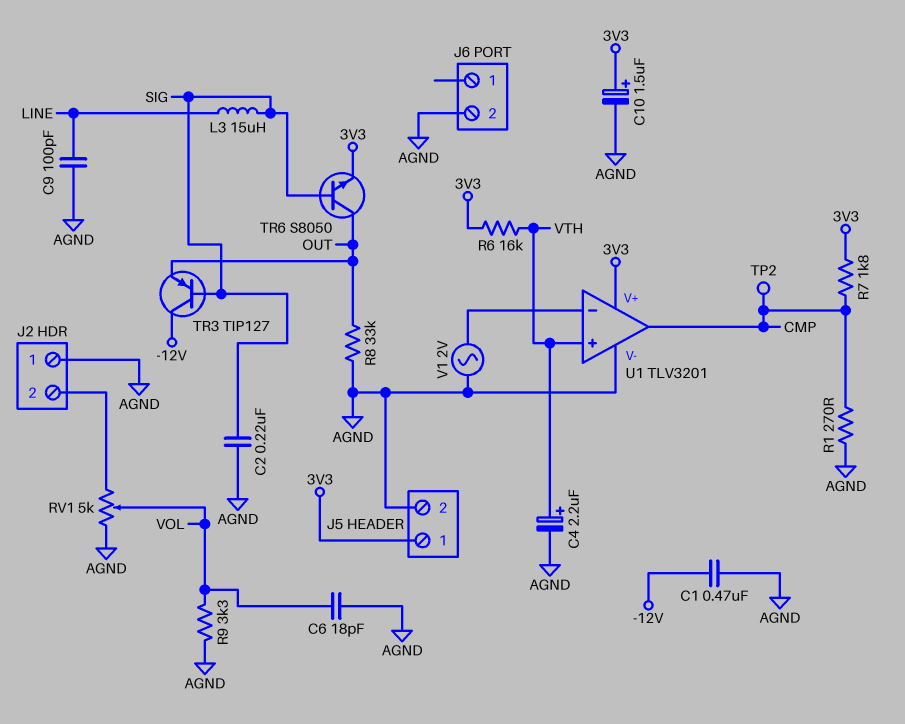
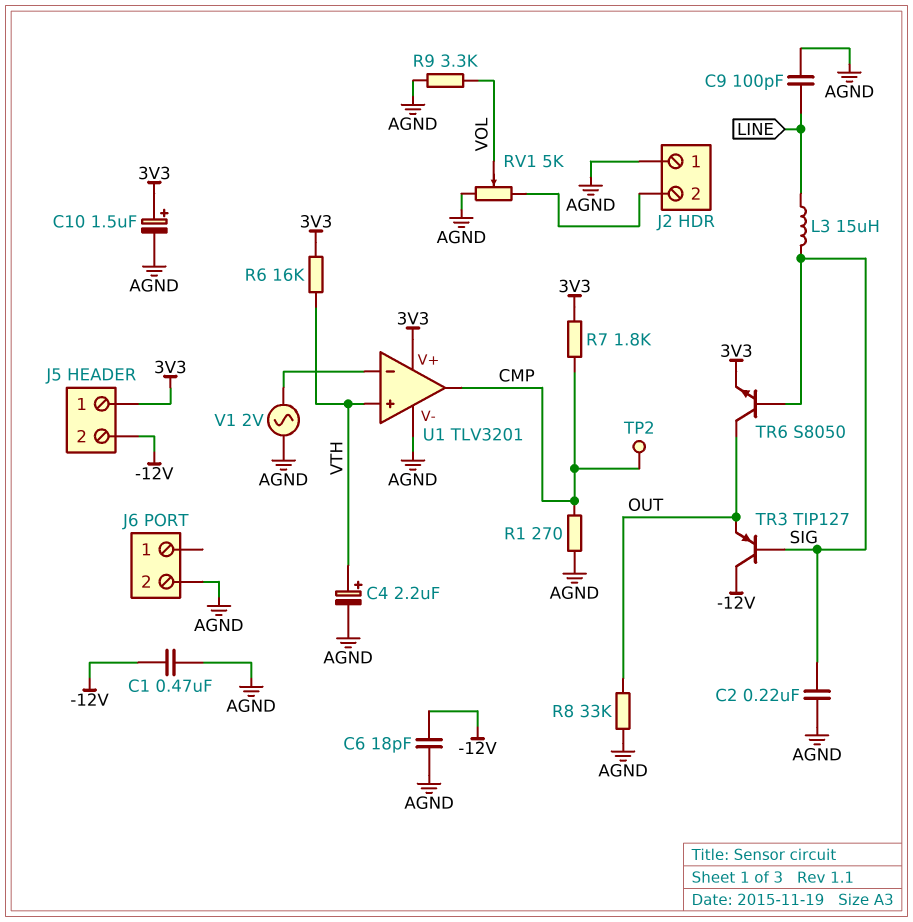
C6: 18pF (AGND, VOL) -> 18pF (-12V, AGND)
J5 pin 2: AGND -> -12V

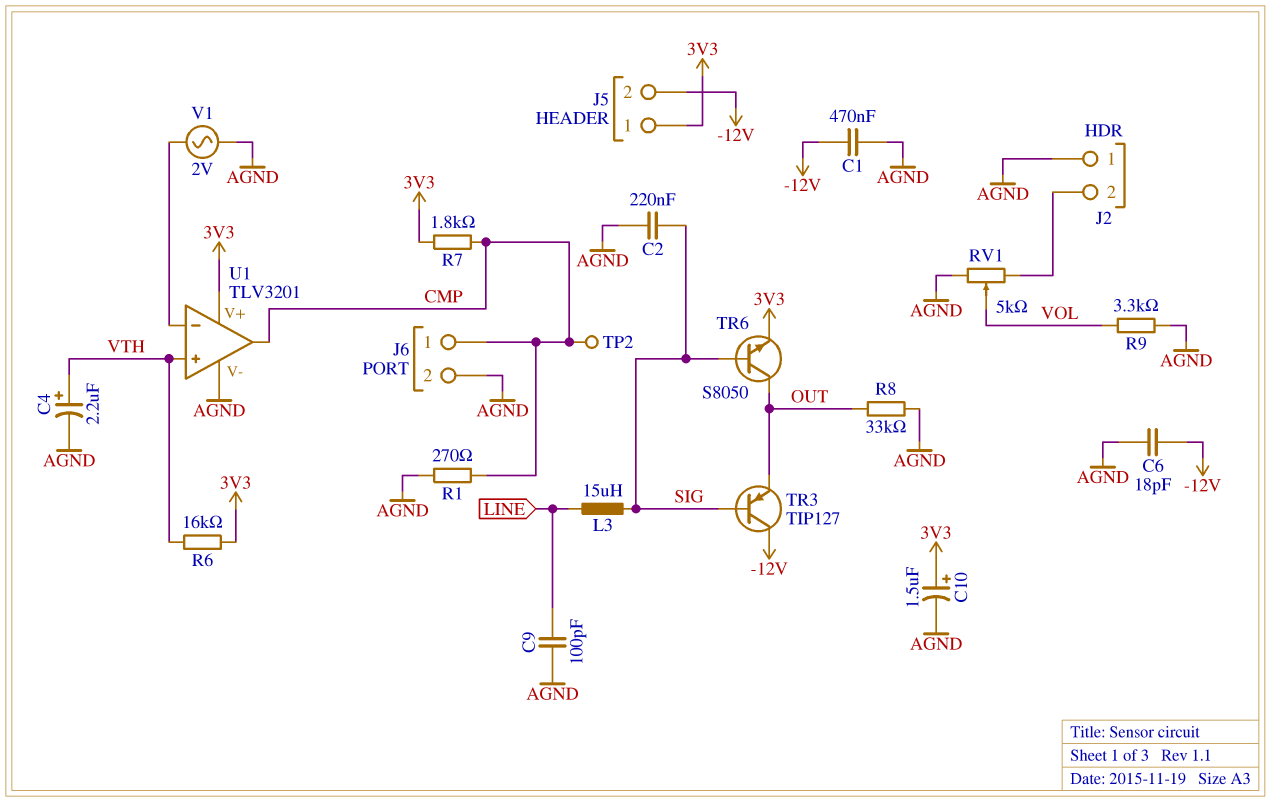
J6 pin 1: none -> CMP

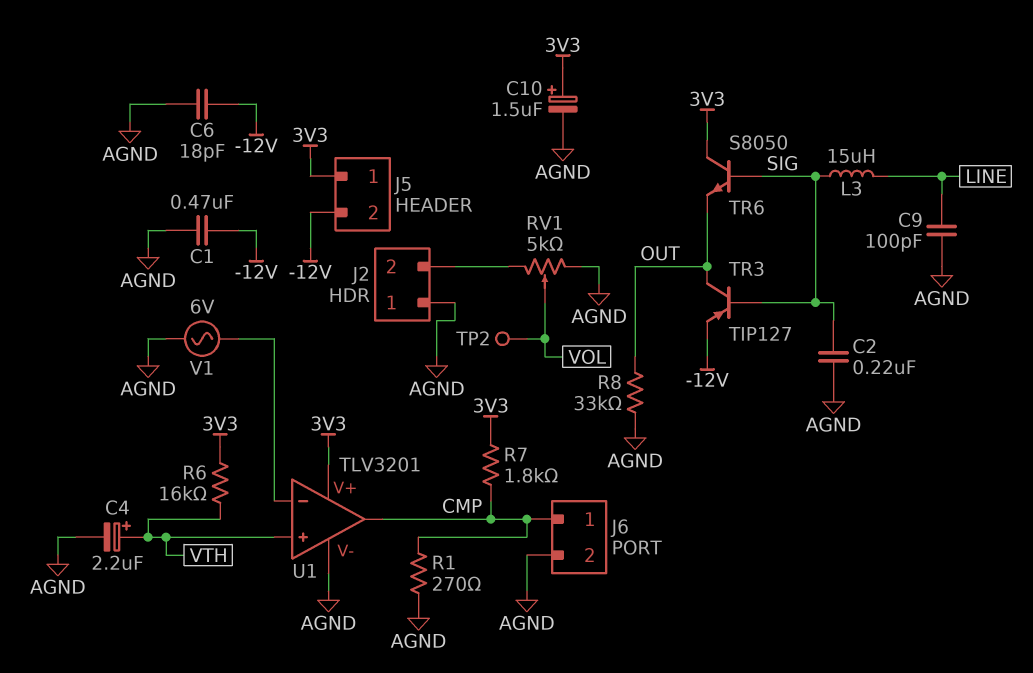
R9: 3.3k (AGND, VOL) -> none
TP2: test point (CMP) -> test point (VOL)
TR3: PNP TIP127 (B SIG, C -12V, E OUT) -> PNP TIP127 (B SIG, C OUT, E -12V)
TR6: NPN S8050 (B SIG, C OUT, E 3V3) -> NPN S8050 (B SIG, C 3V3, E OUT)
V1: AC 2V (AGND, U1/in-) -> AC 6V (AGND, U1/in-)

